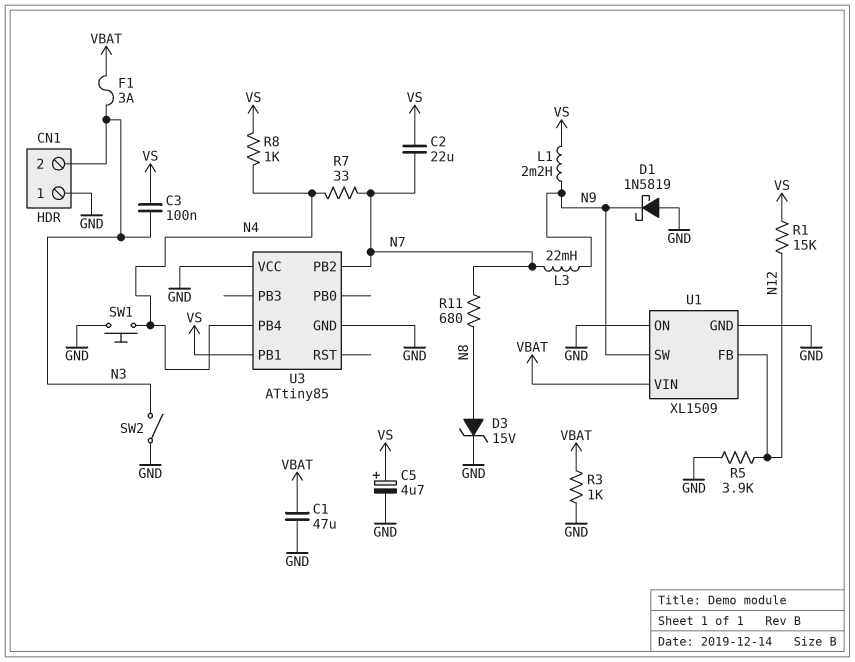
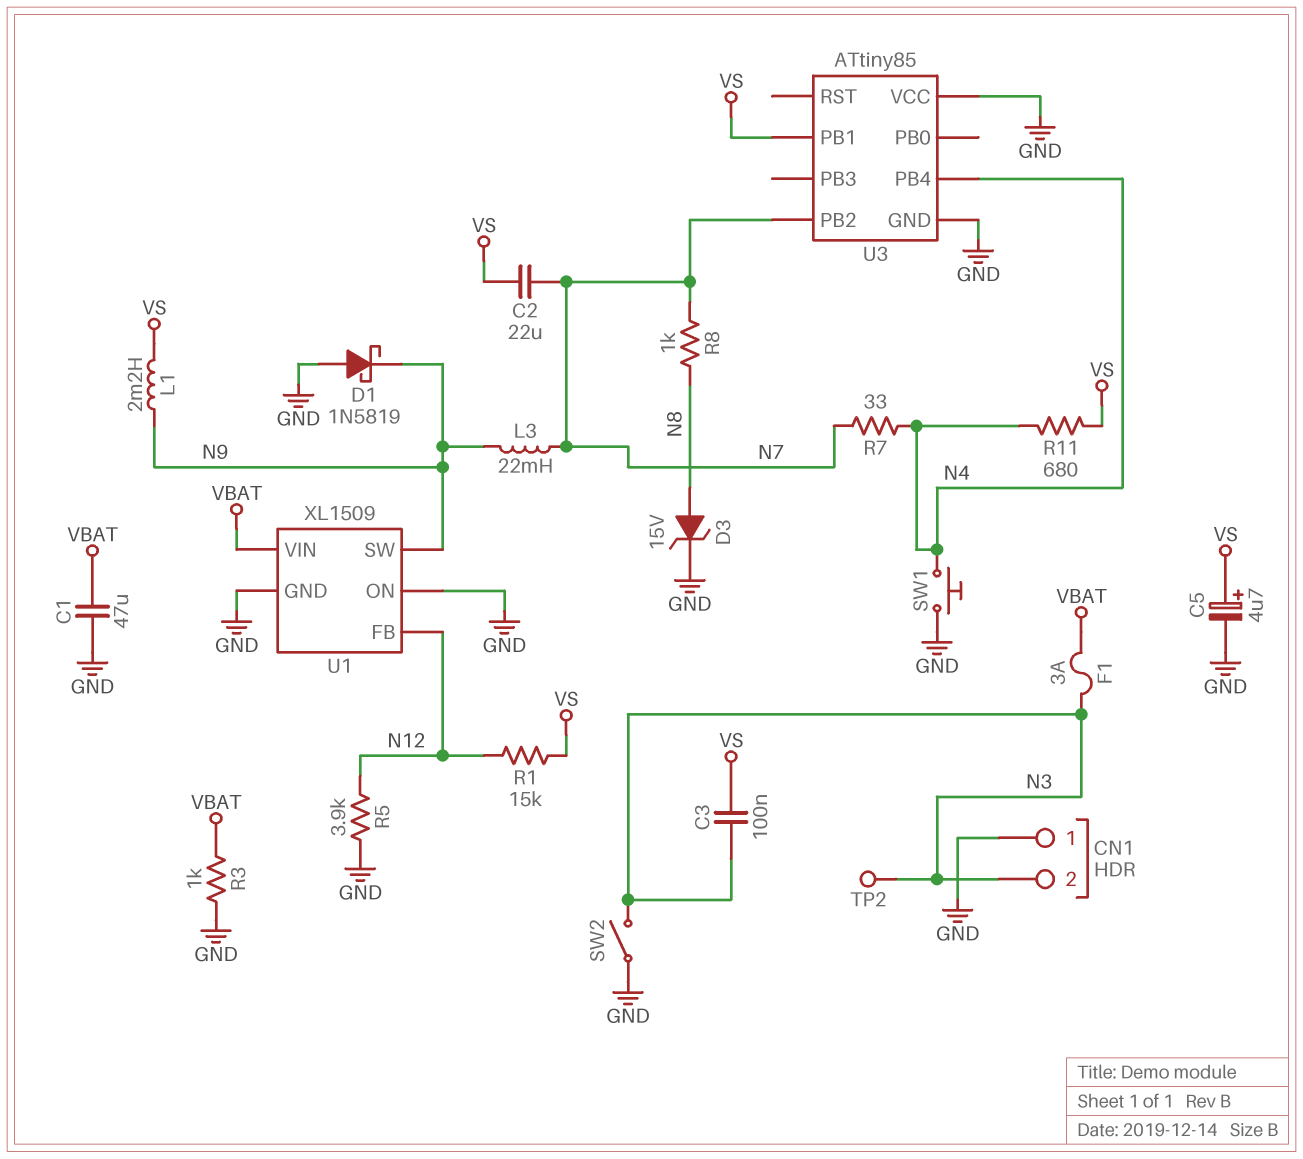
R8: 1k (N4, VS) -> 1k (N7, N8)
R11: 680 (N7, N8) -> 680 (N4, VS)
TP2: none -> test point (N3)

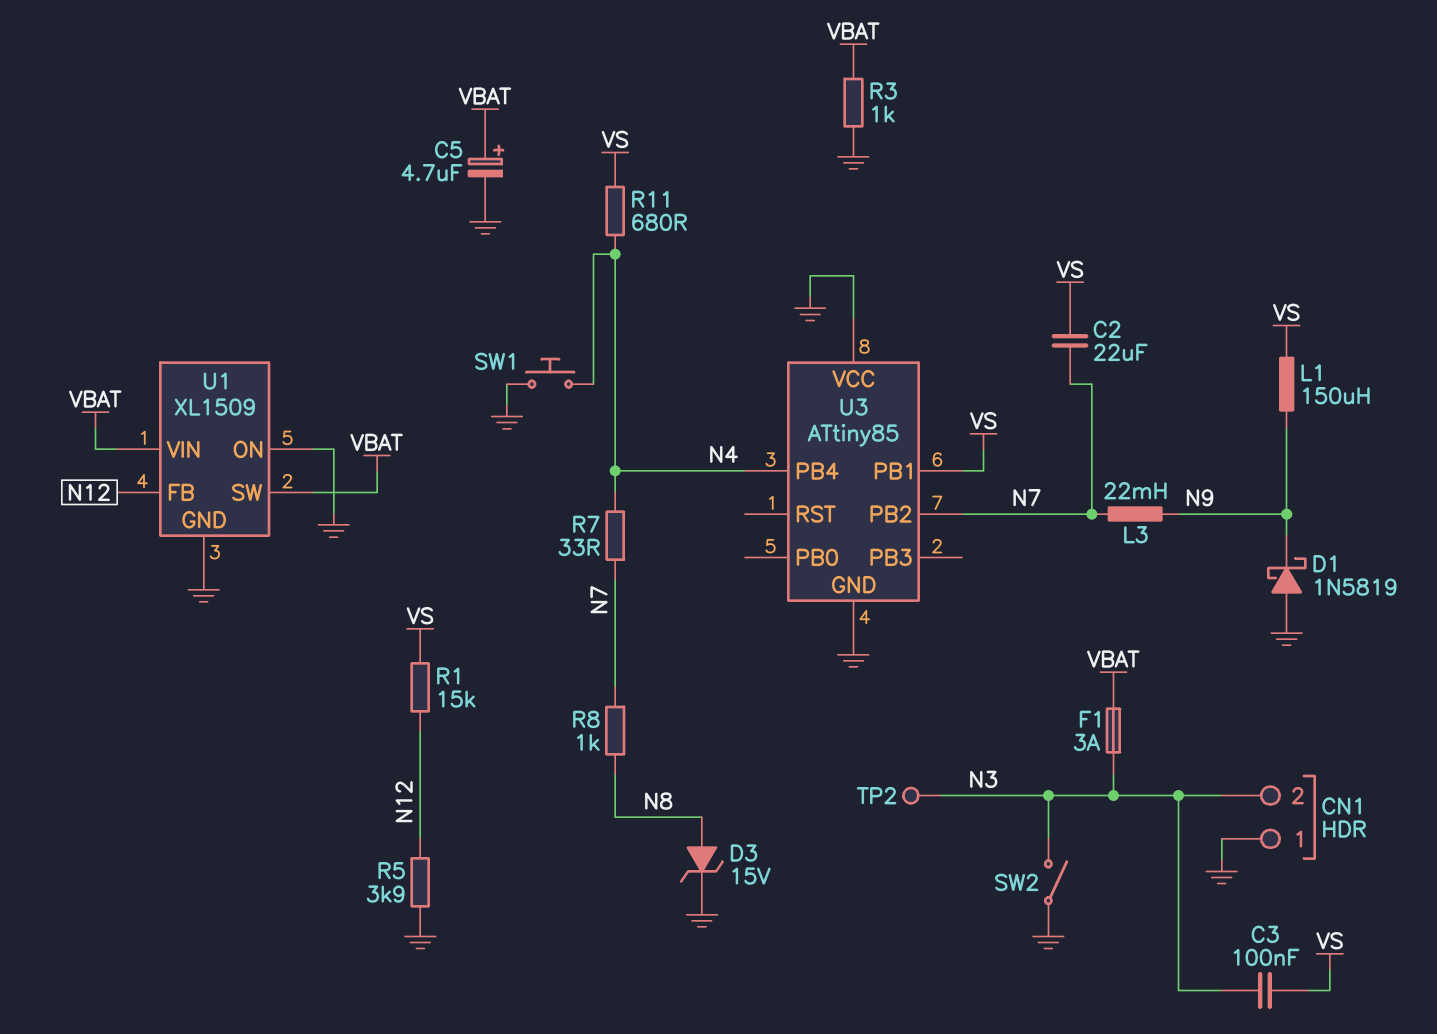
C1: 47uF (GND, VBAT) -> none
C5: 4.7uF (plus VS, minus GND) -> 4.7uF (plus VBAT, minus GND)
L1: 2.2mH (N9, VS) -> 150uH (N9, VS)
U1 pin SW: N9 -> VBAT

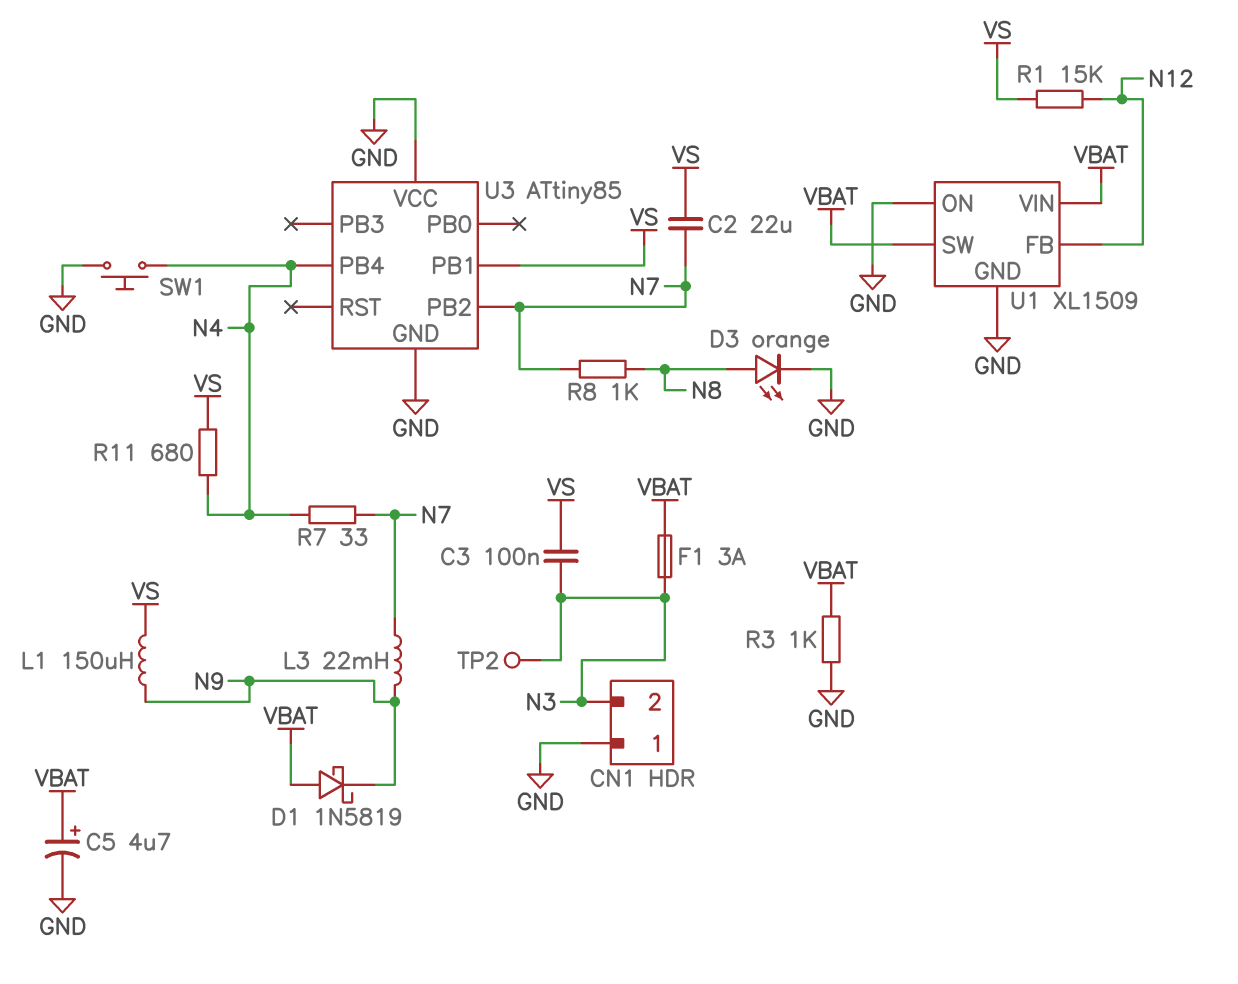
D1: schottky 1N5819 (A GND, K N9) -> schottky 1N5819 (A VBAT, K N9)
D3: zener 15V (A N8, K GND) -> LED orange (A N8, K GND)
R5: 3.9k (GND, N12) -> none
SW2: switch (GND, N3) -> none

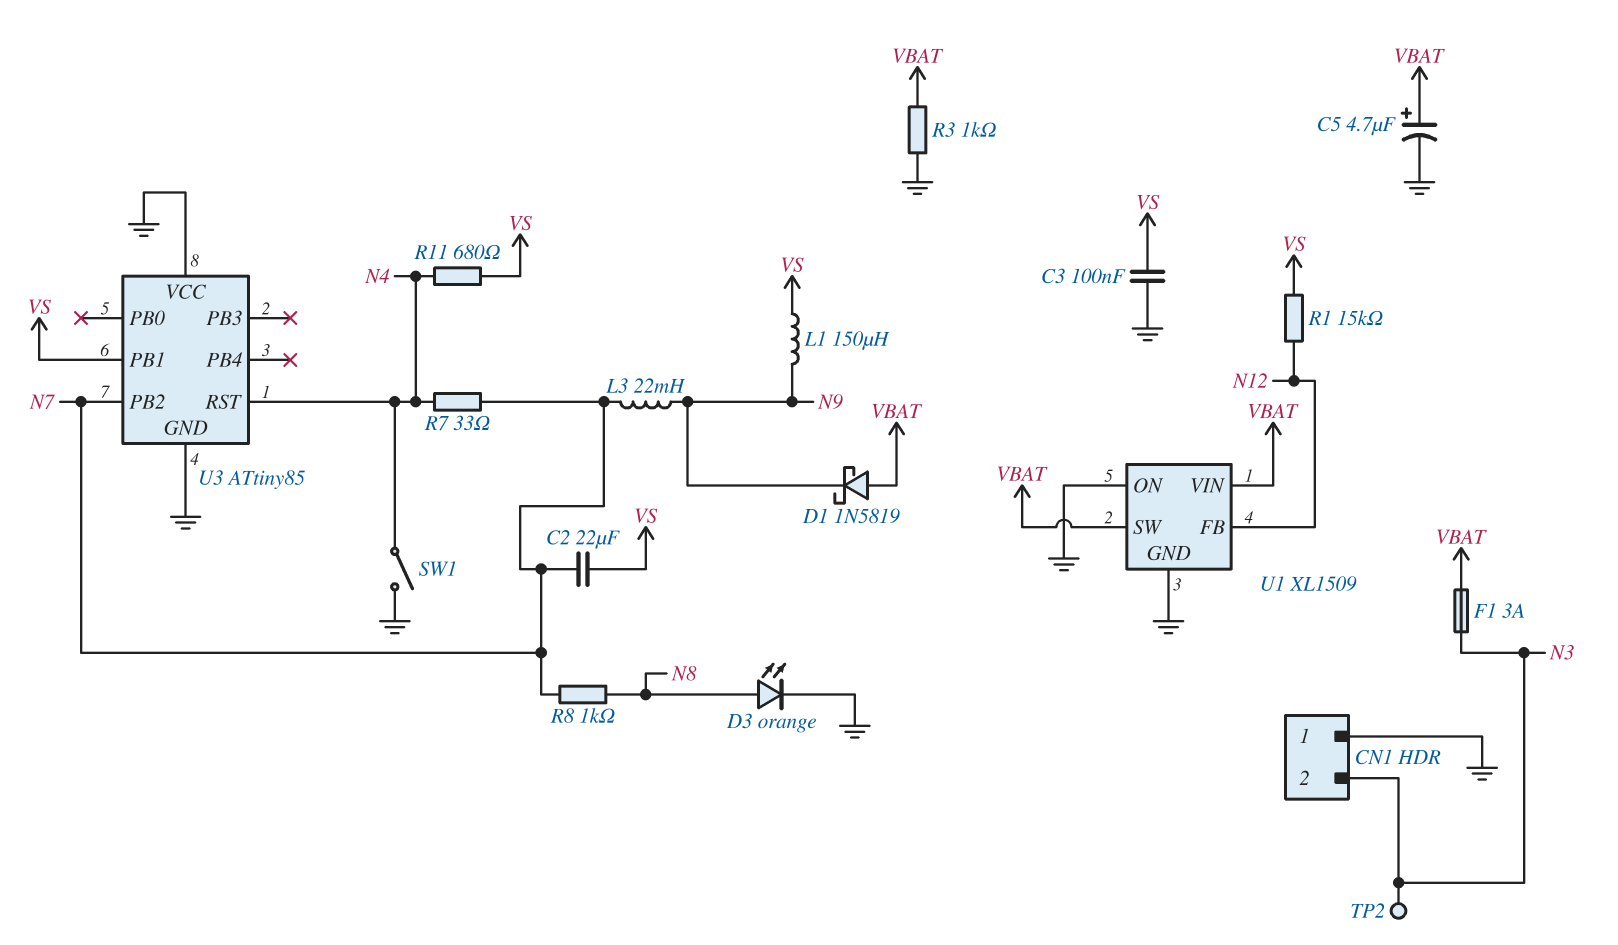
C3: 100nF (N3, VS) -> 100nF (GND, VS)
SW1: button (GND, N4) -> switch (GND, N4)
U3 pin PB4: N4 -> none
U3 pin RST: none -> N4

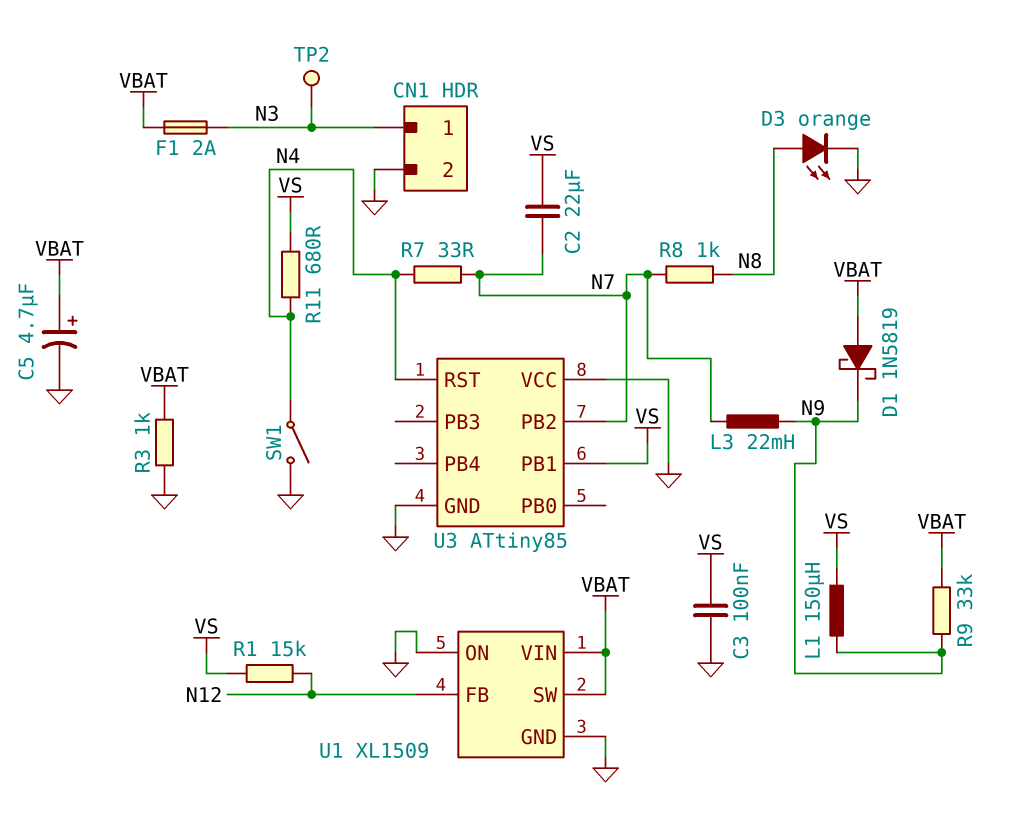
CN1 pin 1: GND -> N3
CN1 pin 2: N3 -> GND
F1: 3A (N3, VBAT) -> 2A (N3, VBAT)
R9: none -> 33k (N9, VBAT)

